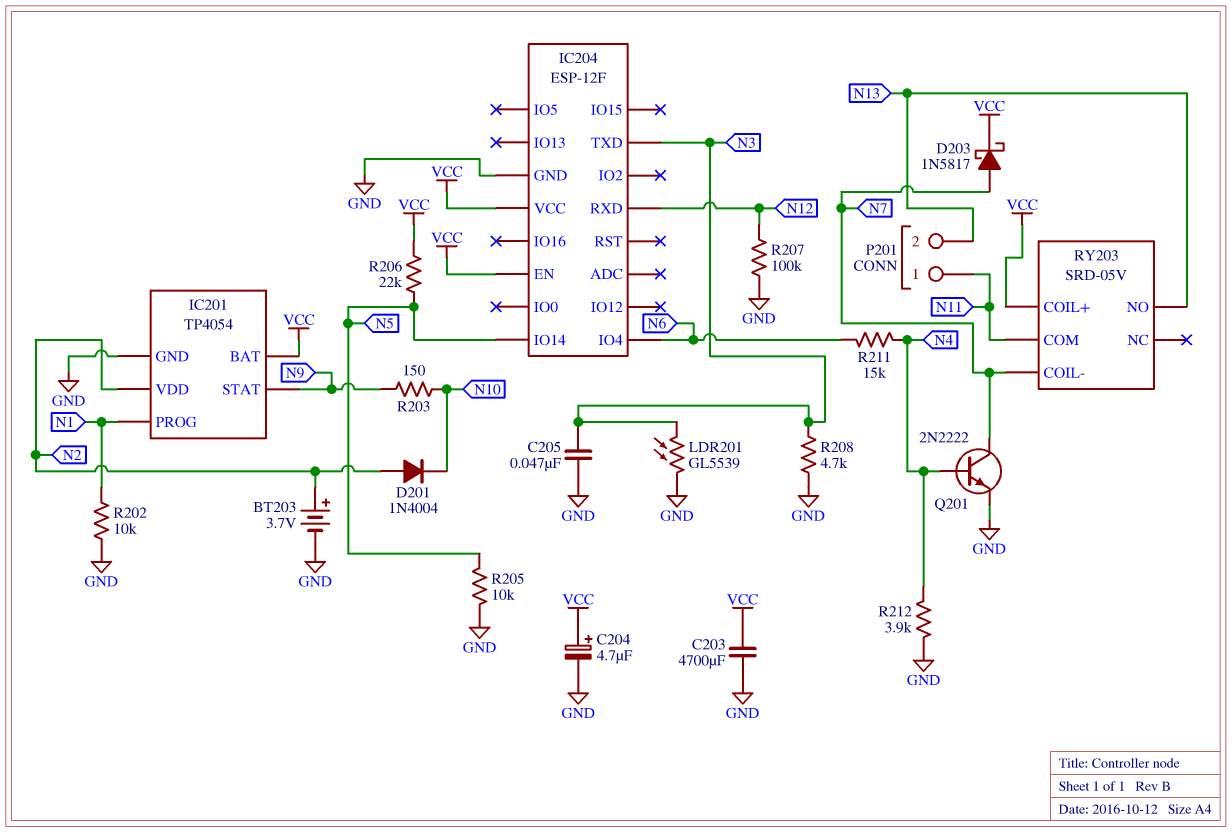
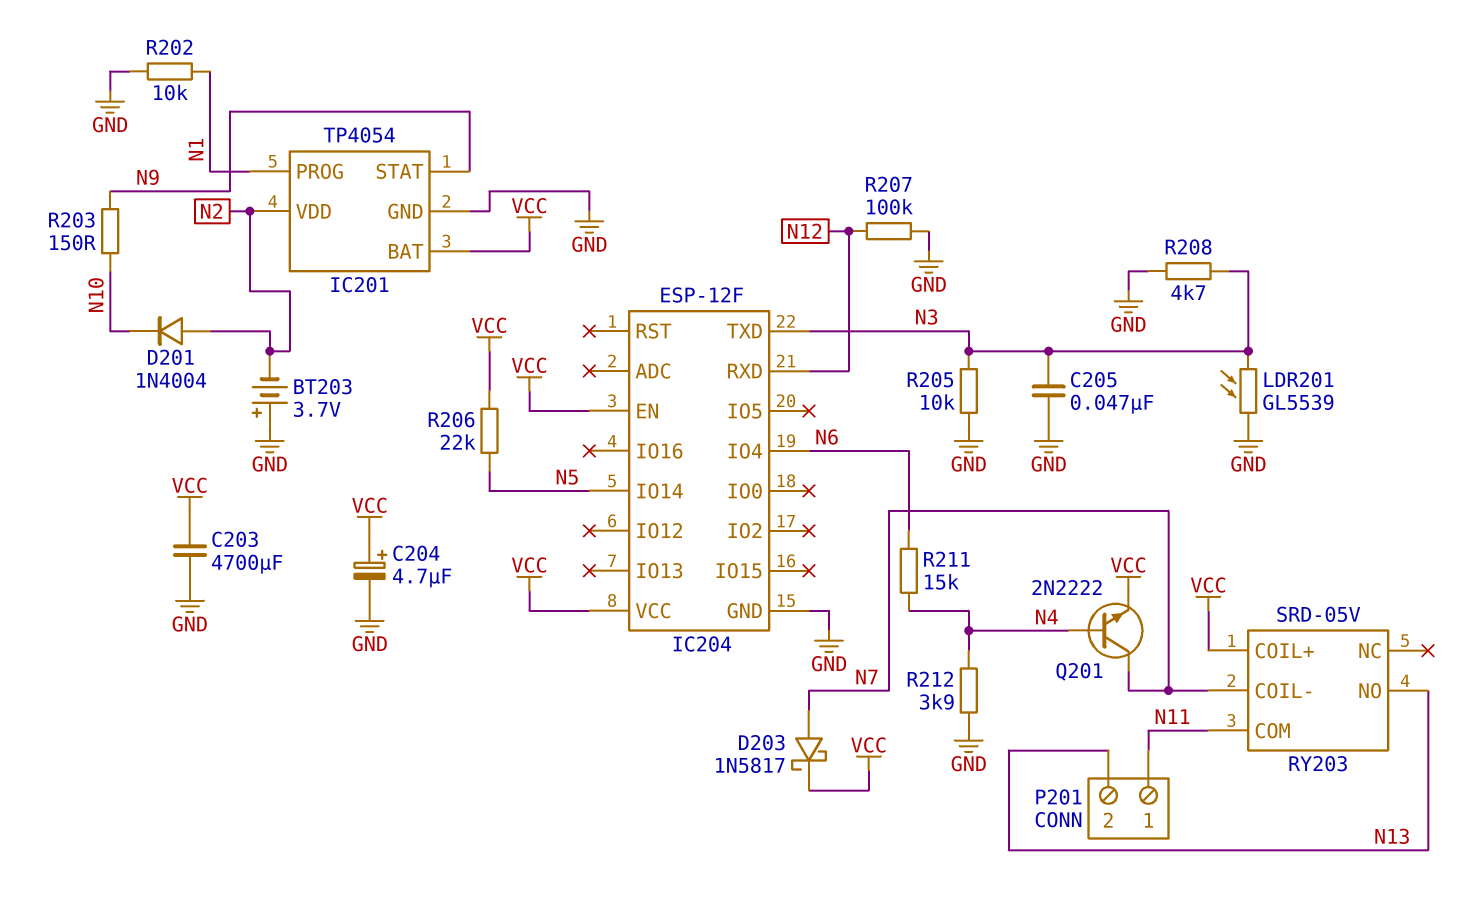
BT203: 3.7V (plus N2, minus GND) -> 3.7V (plus GND, minus N2)
Q201: NPN 2N2222 (B N4, C N7, E GND) -> NPN 2N2222 (B N4, C N7, E VCC)
R205: 10k (GND, N5) -> 10k (GND, N3)

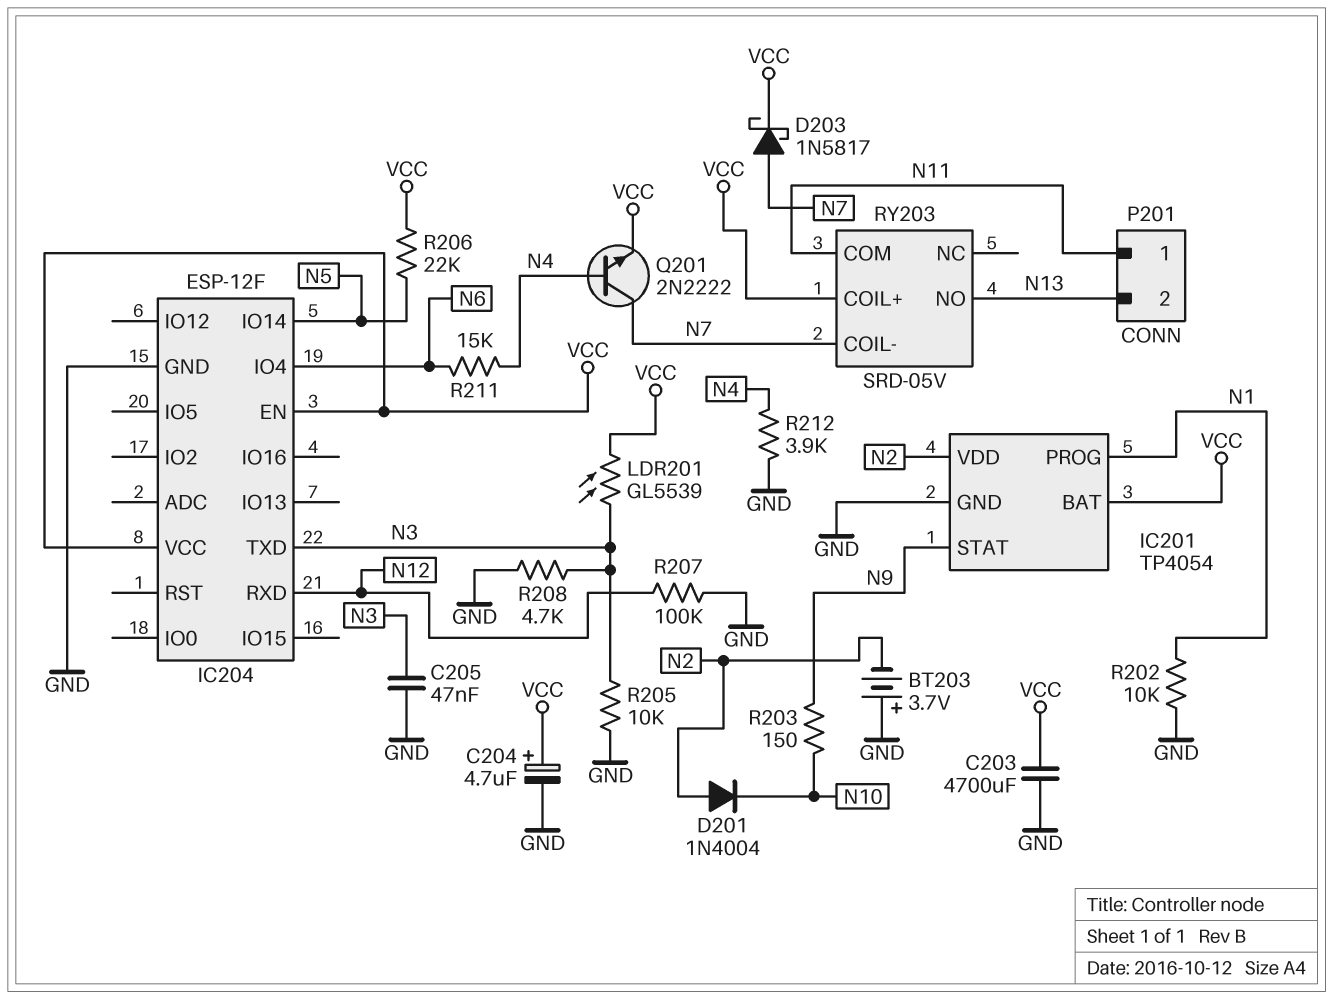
LDR201: GL5539 (GND, N3) -> GL5539 (N3, VCC)

